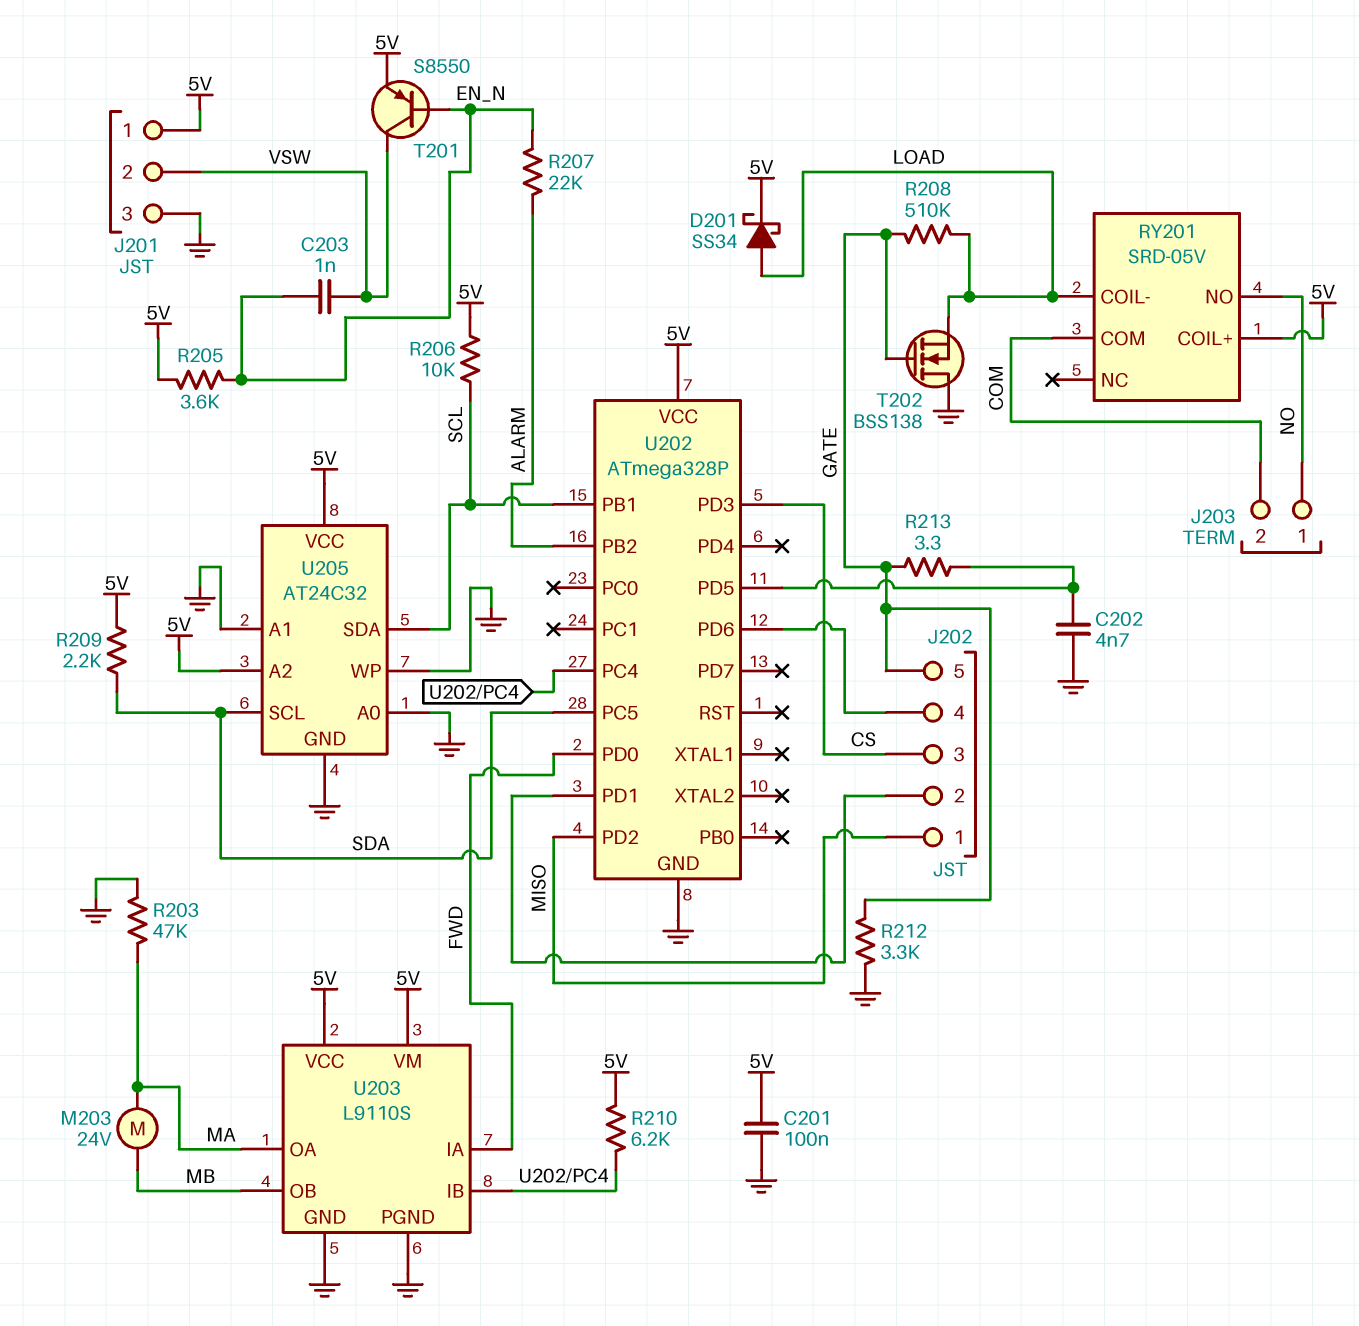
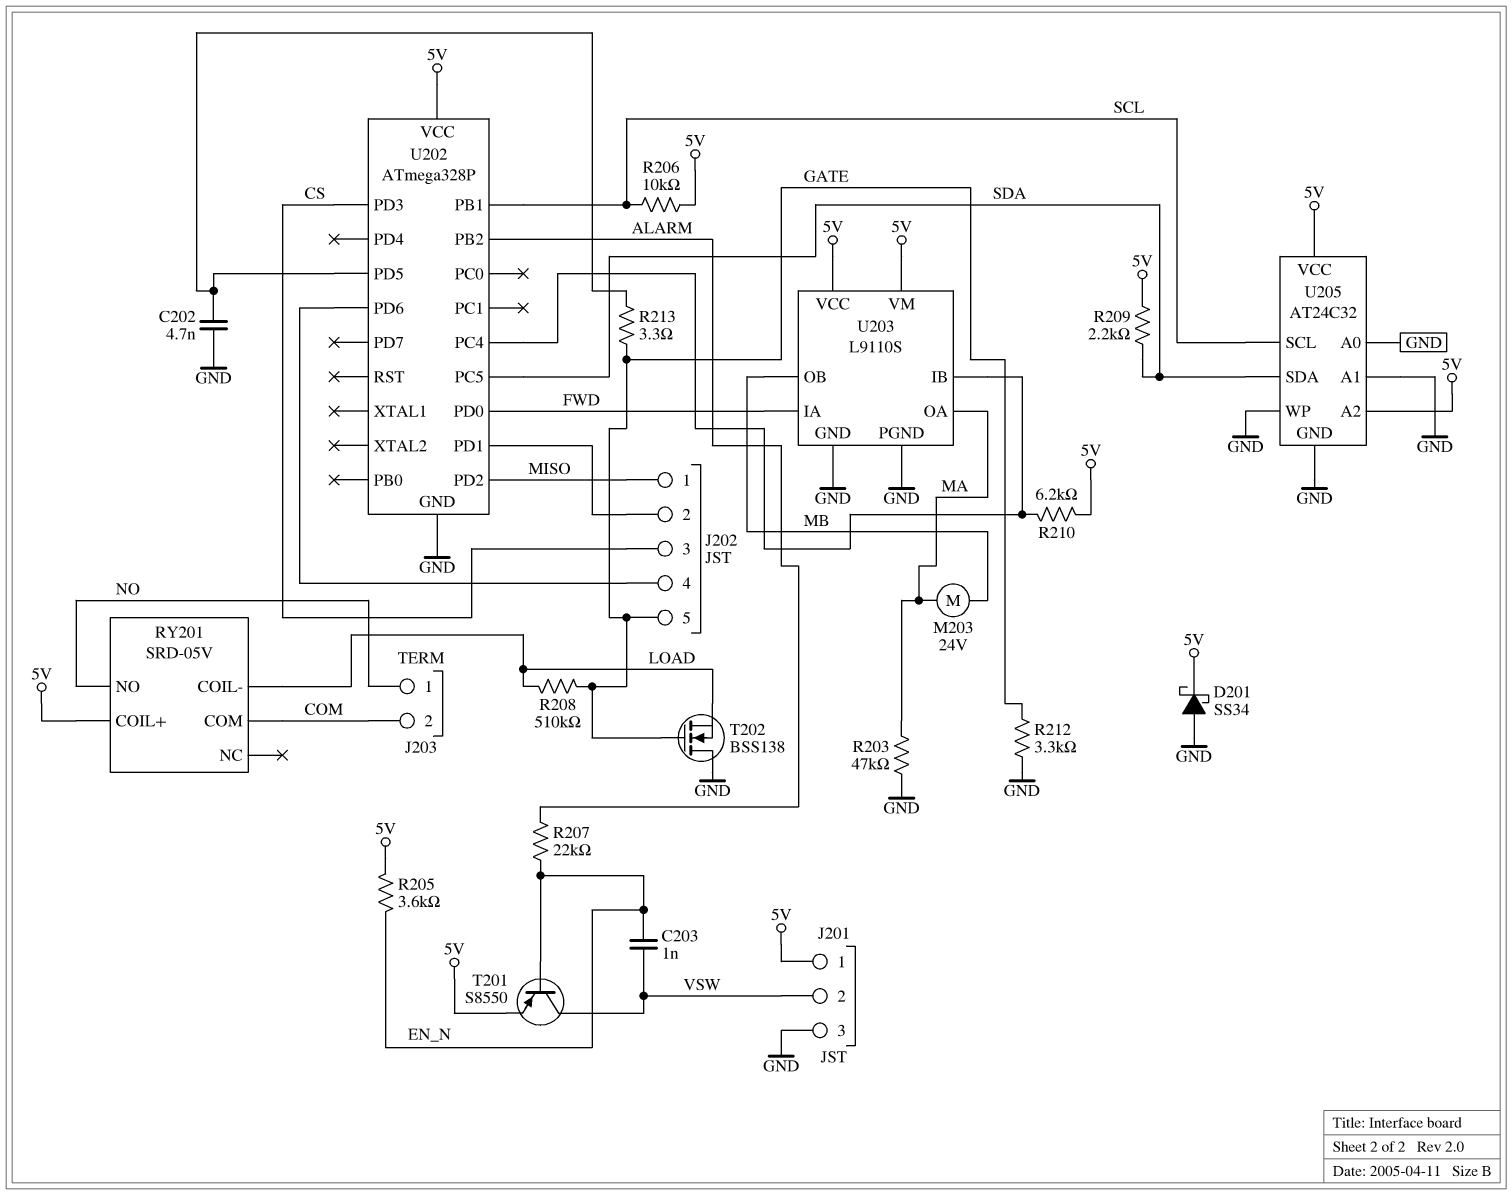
C201: 100nF (5V, GND) -> none
D201: schottky SS34 (A LOAD, K 5V) -> schottky SS34 (A GND, K 5V)
U205 pin SCL: SDA -> SCL
U205 pin SDA: SCL -> SDA

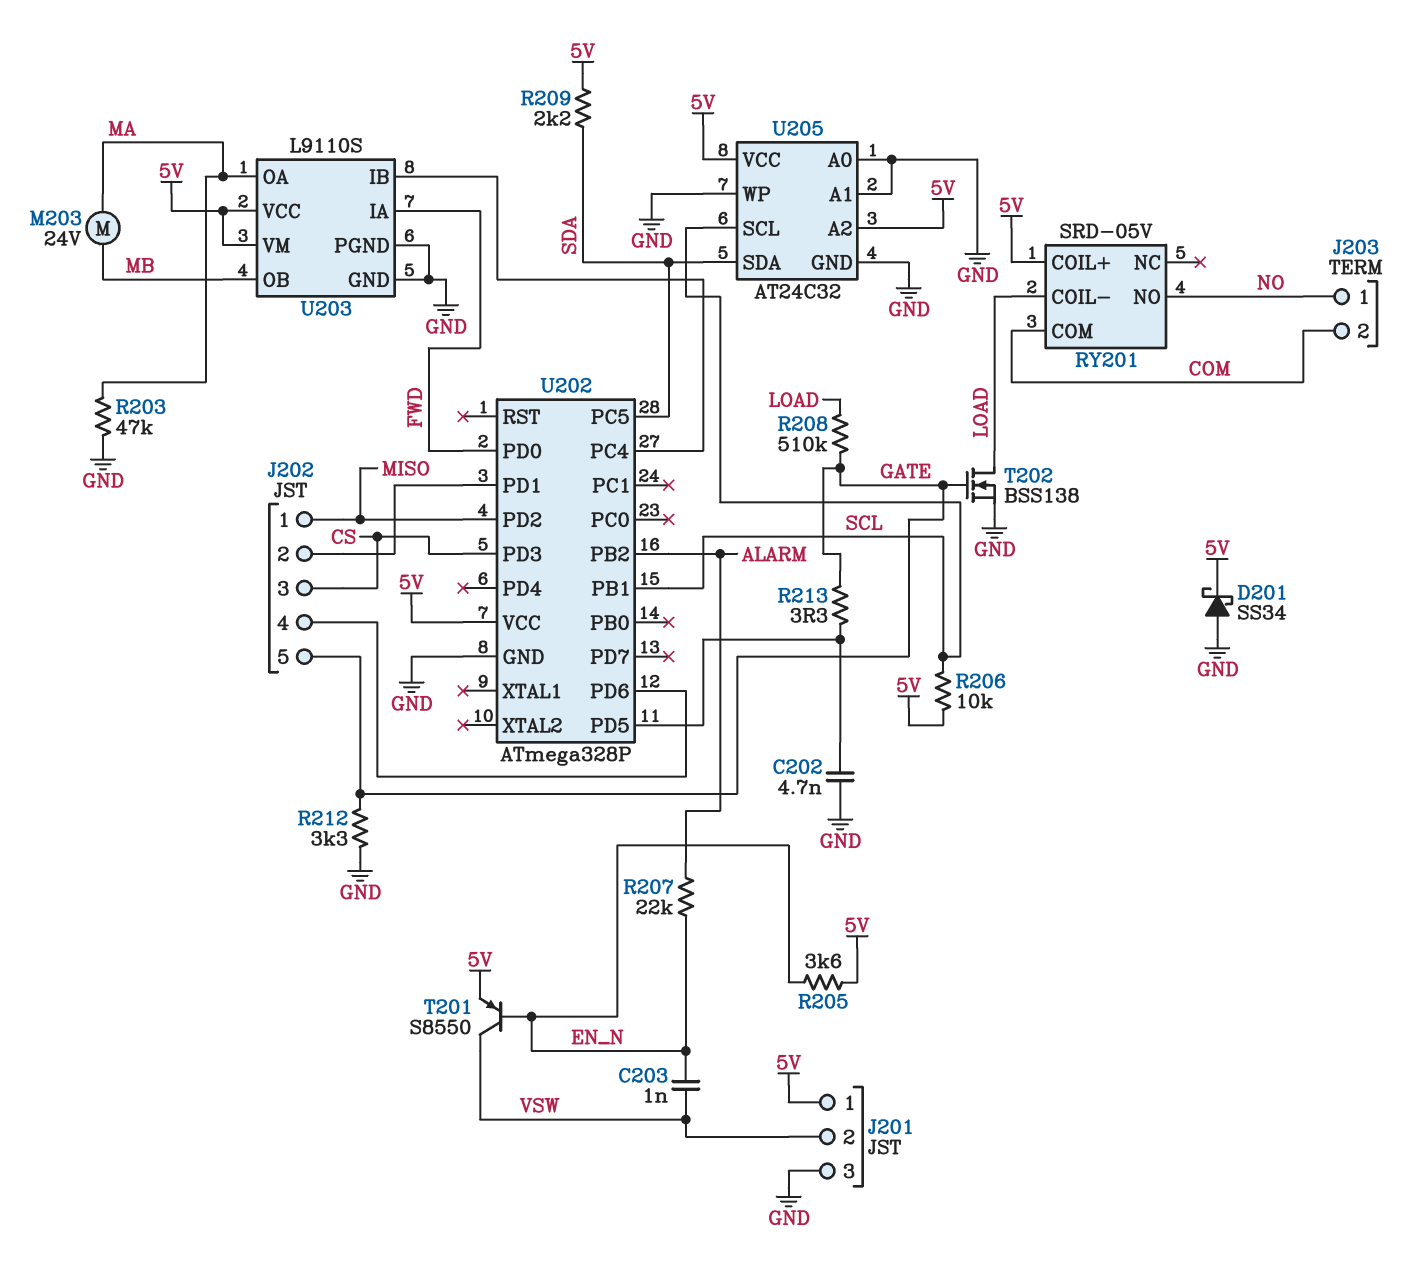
R210: 6.2k (5V, U202/PC4) -> none
T202: NMOS BSS138 (G GATE, D GND, S LOAD) -> NMOS BSS138 (G GATE, D LOAD, S GND)

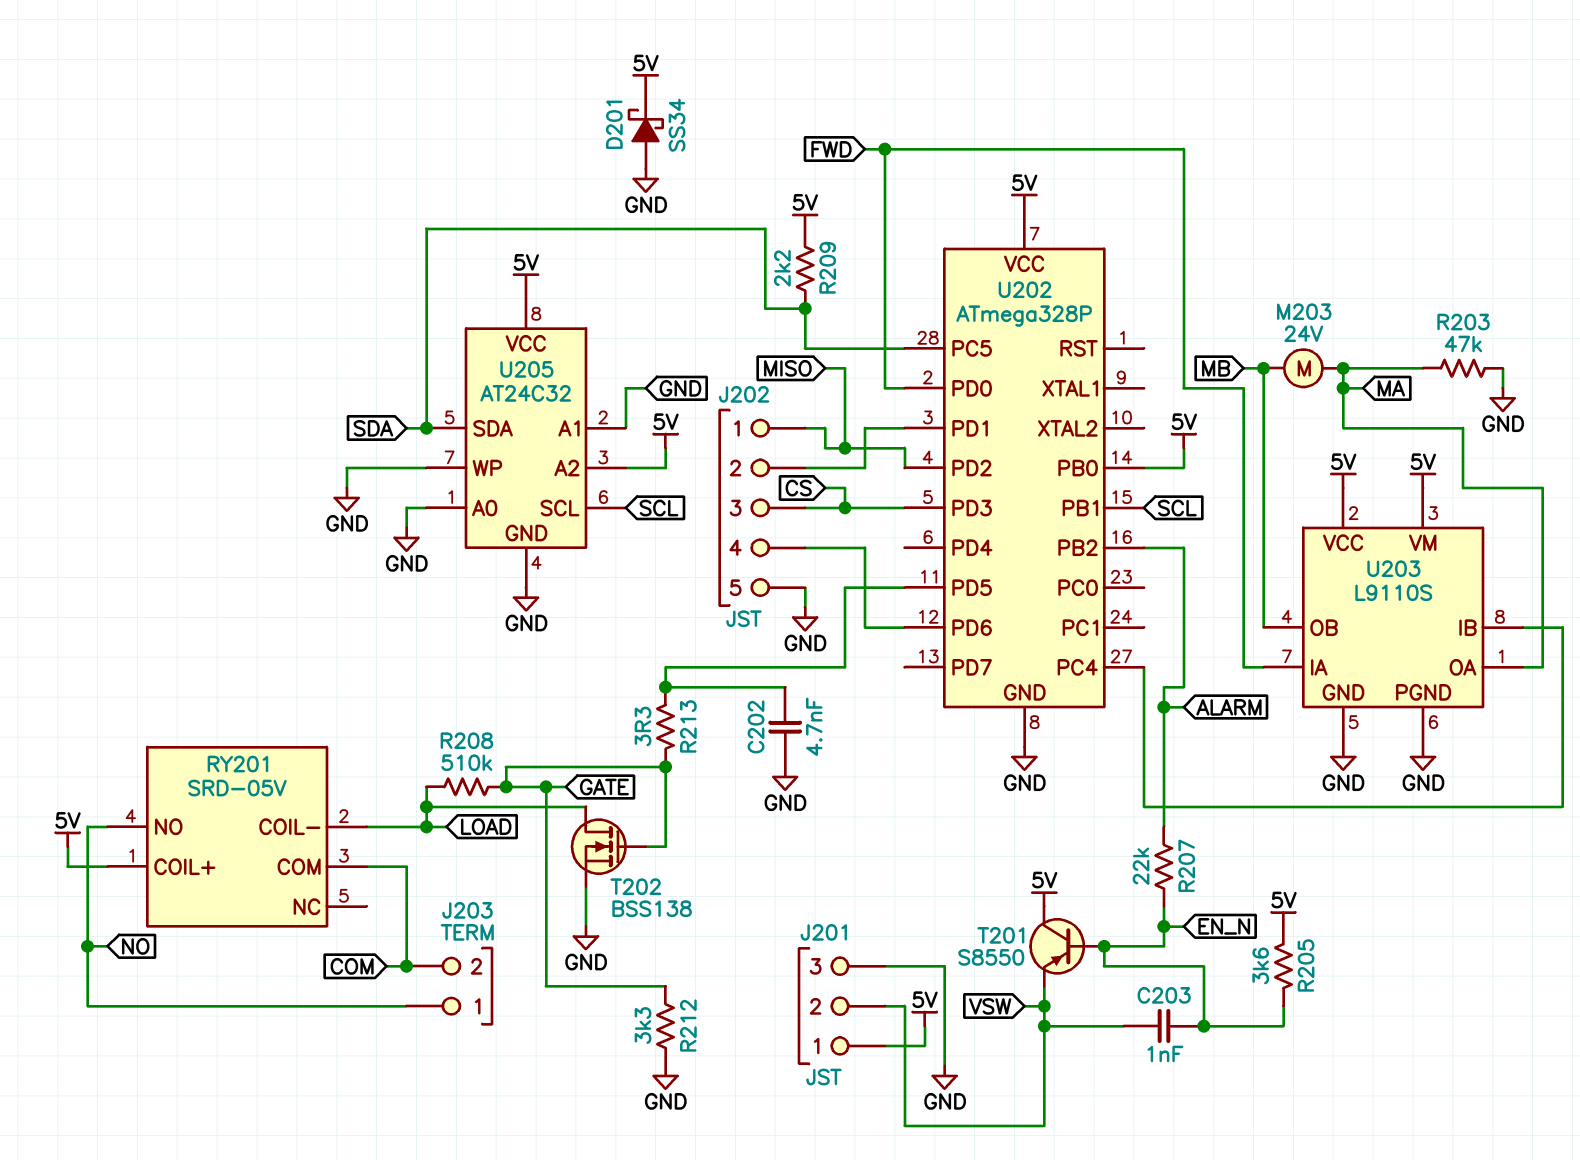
J202 pin 5: GATE -> GND
R206: 10k (5V, SCL) -> none
T201: PNP S8550 (B EN_N, C VSW, E 5V) -> PNP S8550 (B EN_N, C 5V, E VSW)
U202 pin PB0: none -> 5V

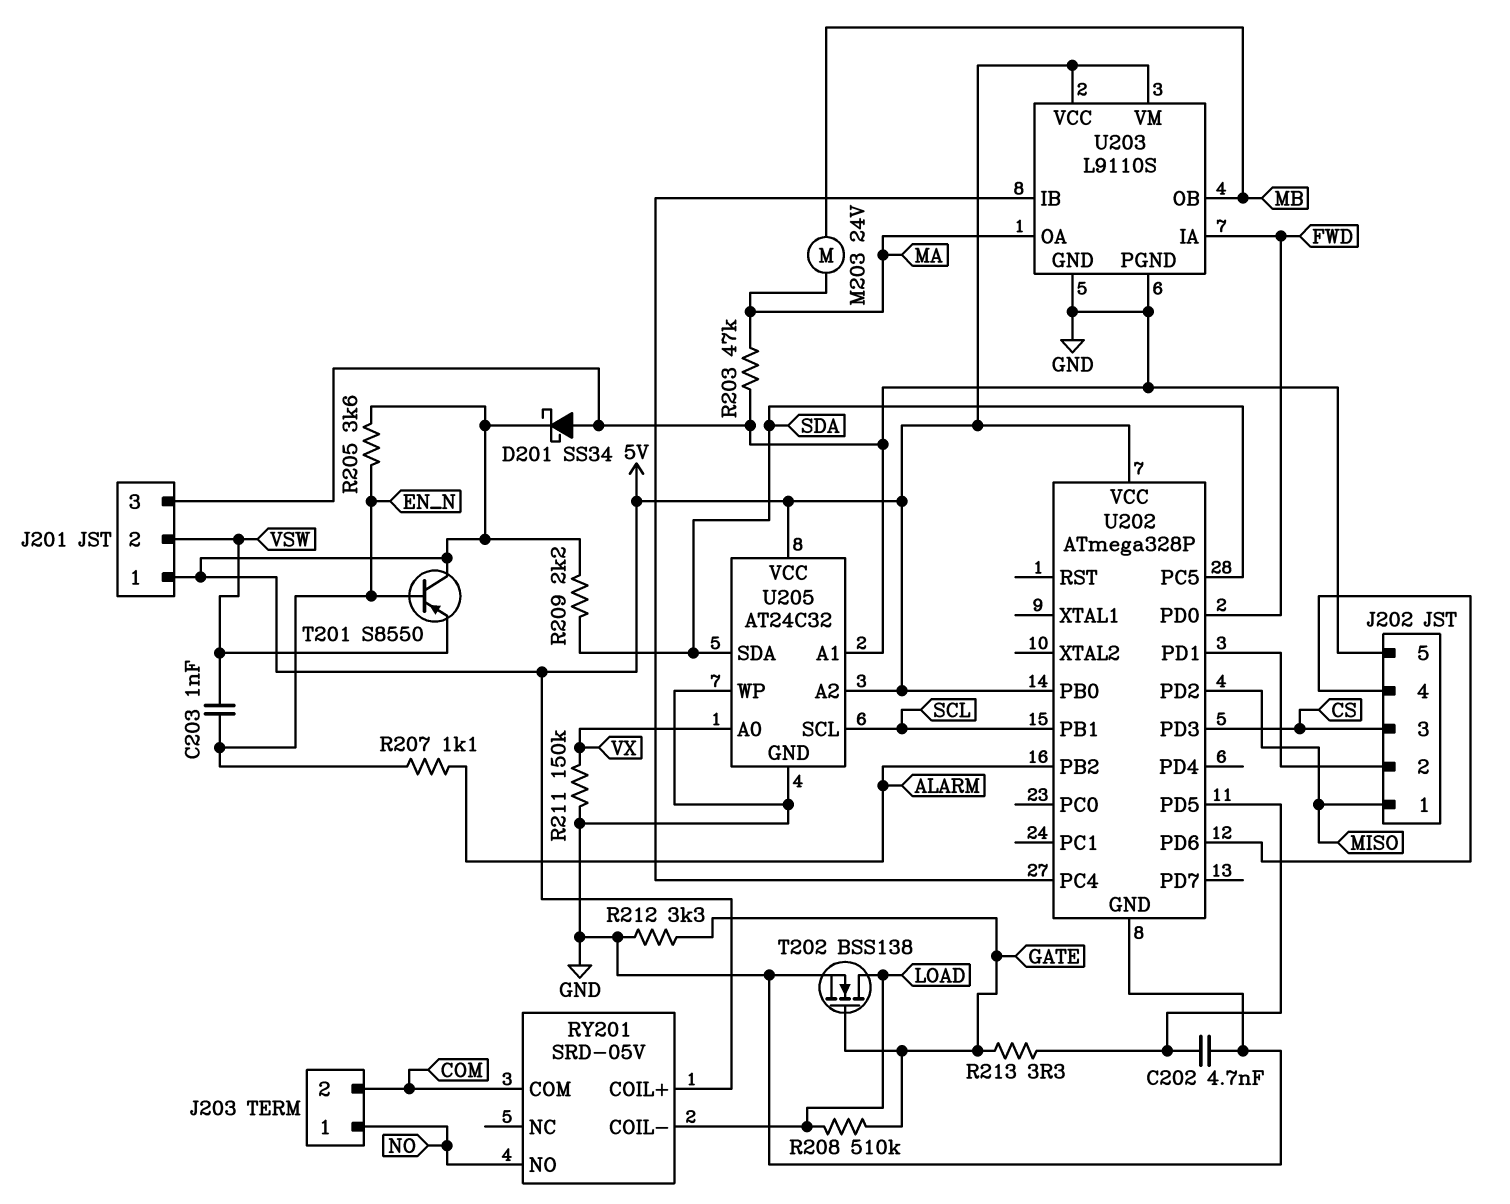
R207: 22k (ALARM, EN_N) -> 1.1k (ALARM, EN_N)
R211: none -> 150k (GND, VX)
U205 pin A0: GND -> VX

